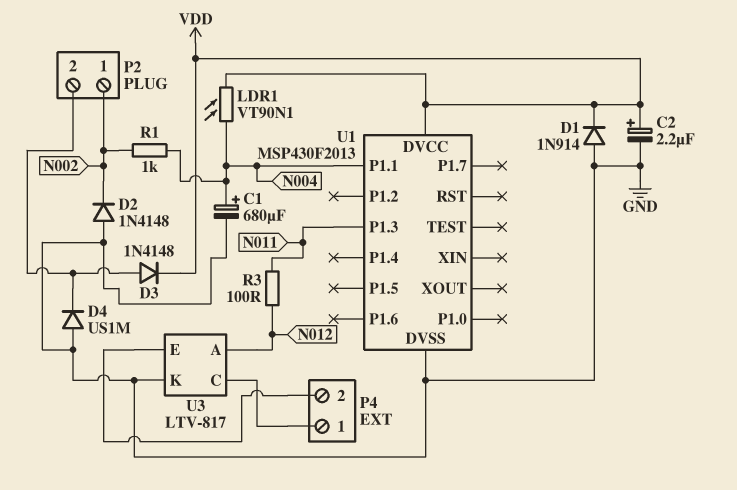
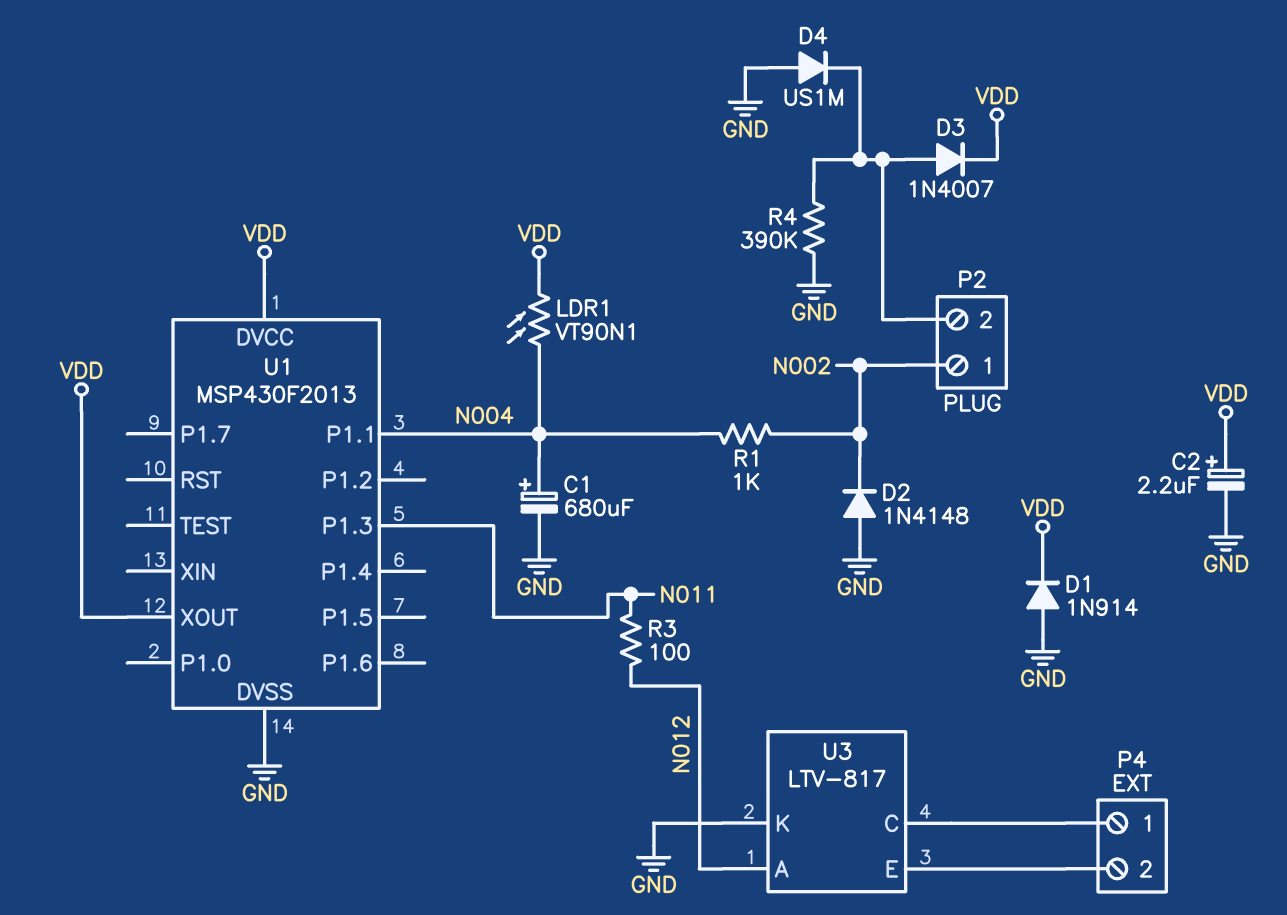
D3: diode 1N4148 (A P2/2, K VDD) -> diode 1N4007 (A P2/2, K VDD)
R4: none -> 390k (GND, P2/2)
U1 pin XOUT: none -> VDD

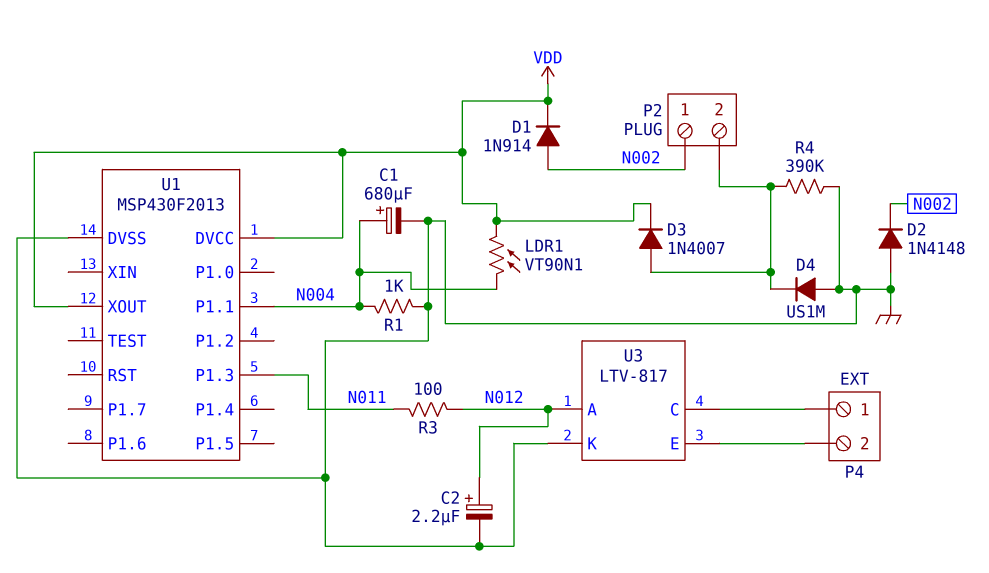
C2: 2.2uF (plus VDD, minus GND) -> 2.2uF (plus N012, minus GND)
D1: diode 1N914 (A GND, K VDD) -> diode 1N914 (A N002, K VDD)
R1: 1k (N002, N004) -> 1k (GND, N004)

